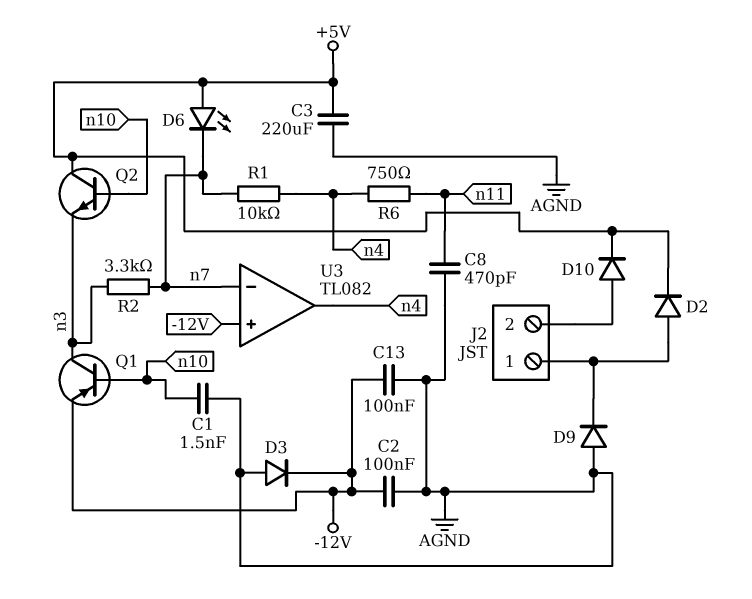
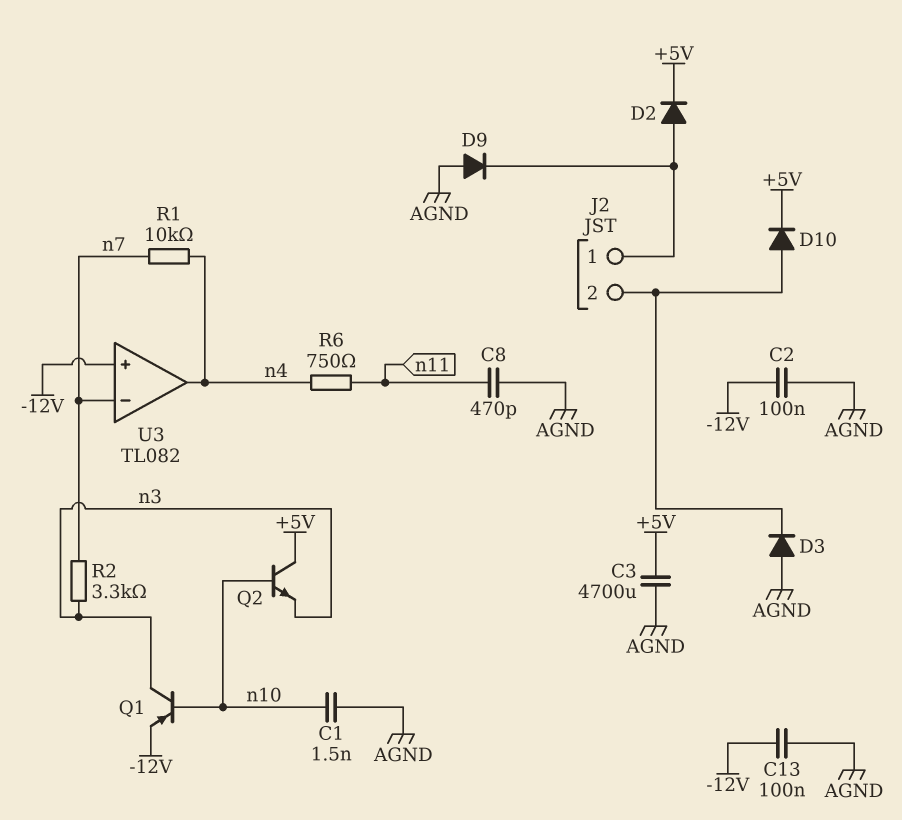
C3: 220uF (+5V, AGND) -> 4700uF (+5V, AGND)
D3: diode (A AGND, K -12V) -> diode (A AGND, K J2/2)
D6: LED (A +5V, K n7) -> none

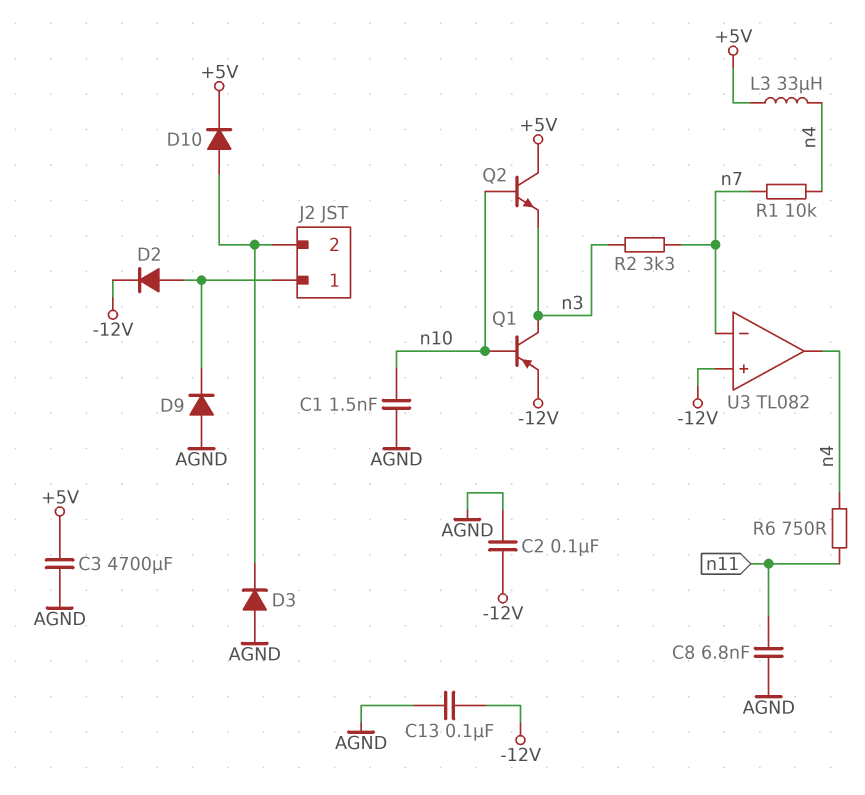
C8: 470pF (AGND, n11) -> 6.8nF (AGND, n11)
D2: diode (A J2/1, K +5V) -> diode (A J2/1, K -12V)
L3: none -> 33uH (+5V, n4)

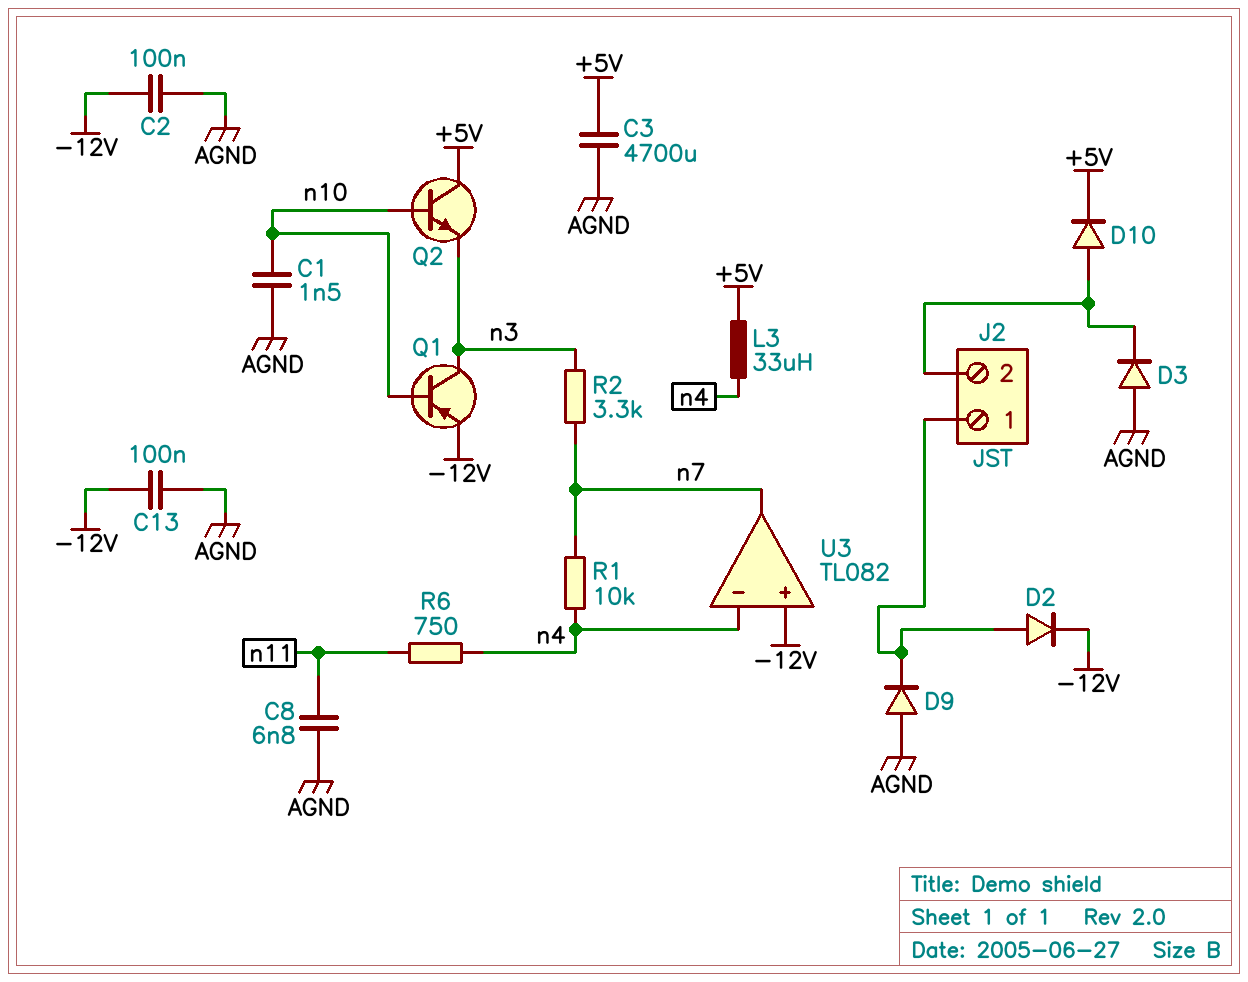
U3 pin in-: n7 -> n4
U3 pin out: n4 -> n7

